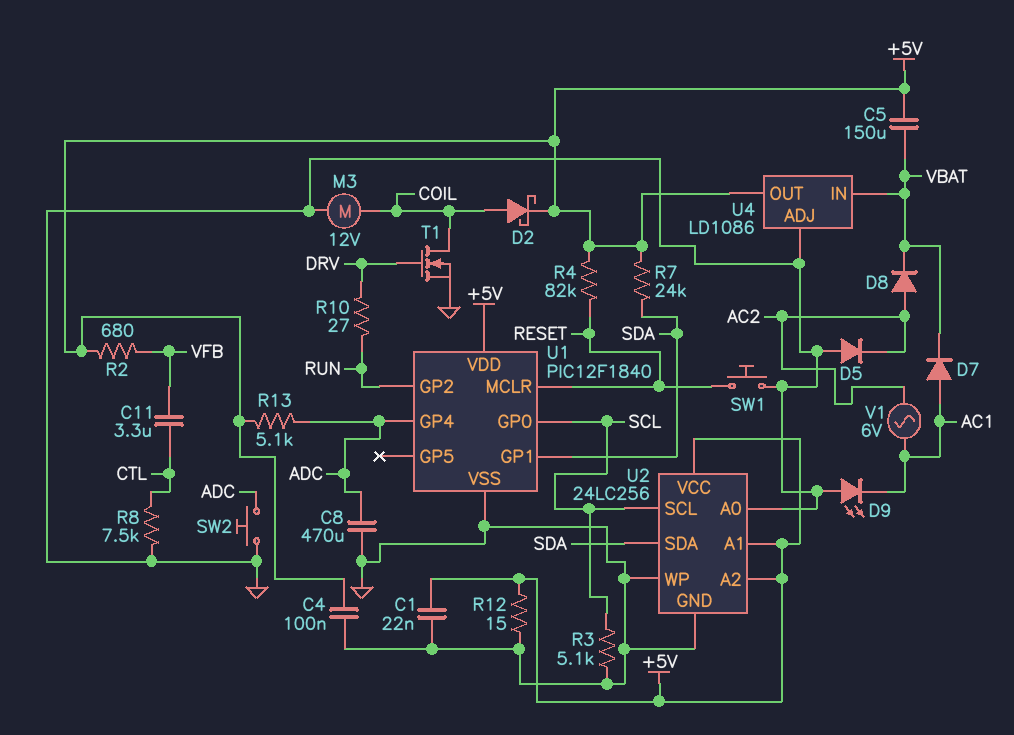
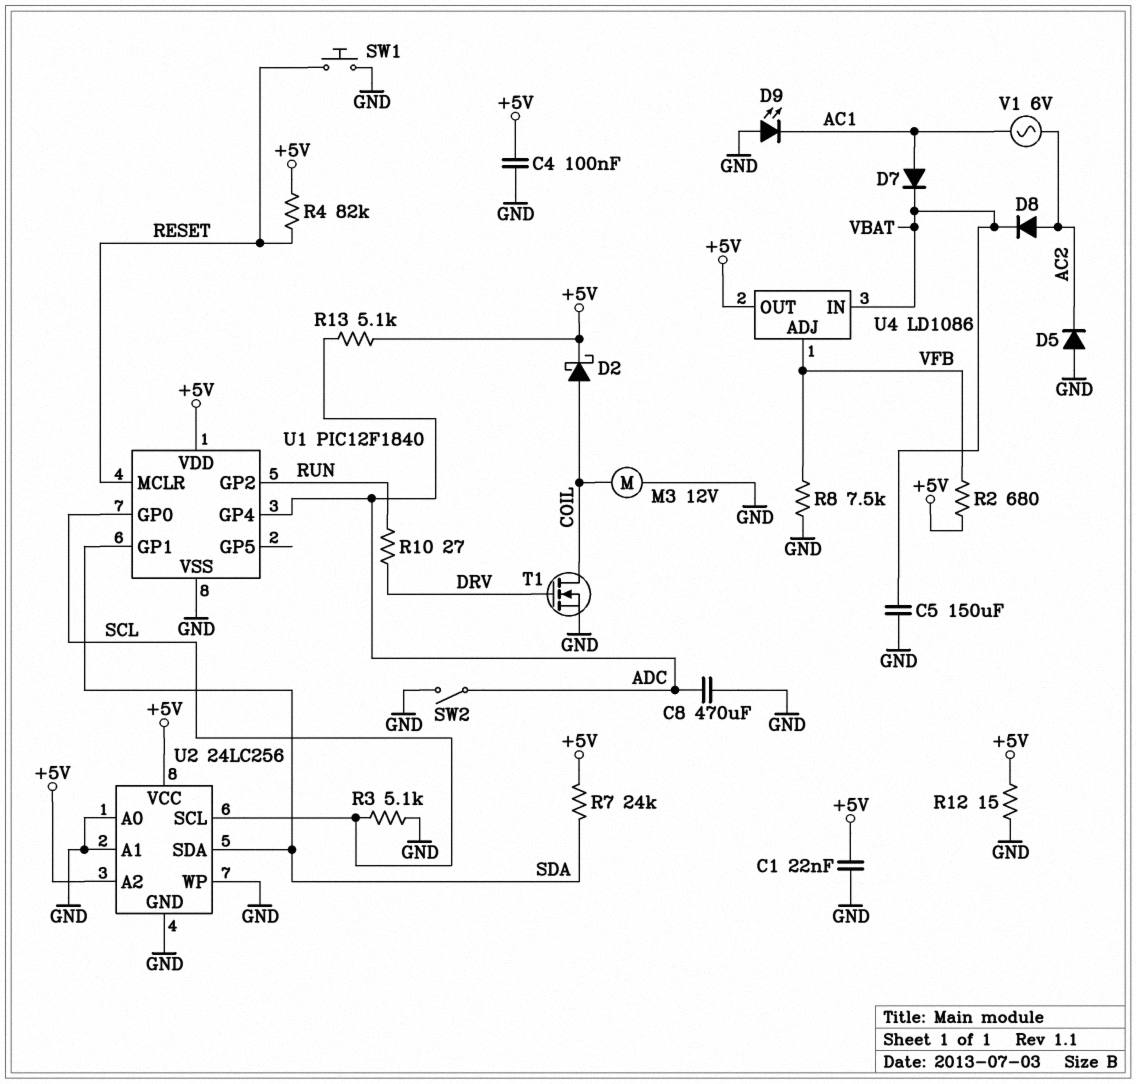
C5: 150uF (+5V, VBAT) -> 150uF (GND, VBAT)
C11: 3.3uF (CTL, VFB) -> none
R8: 7.5k (CTL, GND) -> 7.5k (GND, VFB)
SW2: button (ADC, GND) -> switch (ADC, GND)
U2 pin A1: +5V -> GND
U4 pin ADJ: GND -> VFB

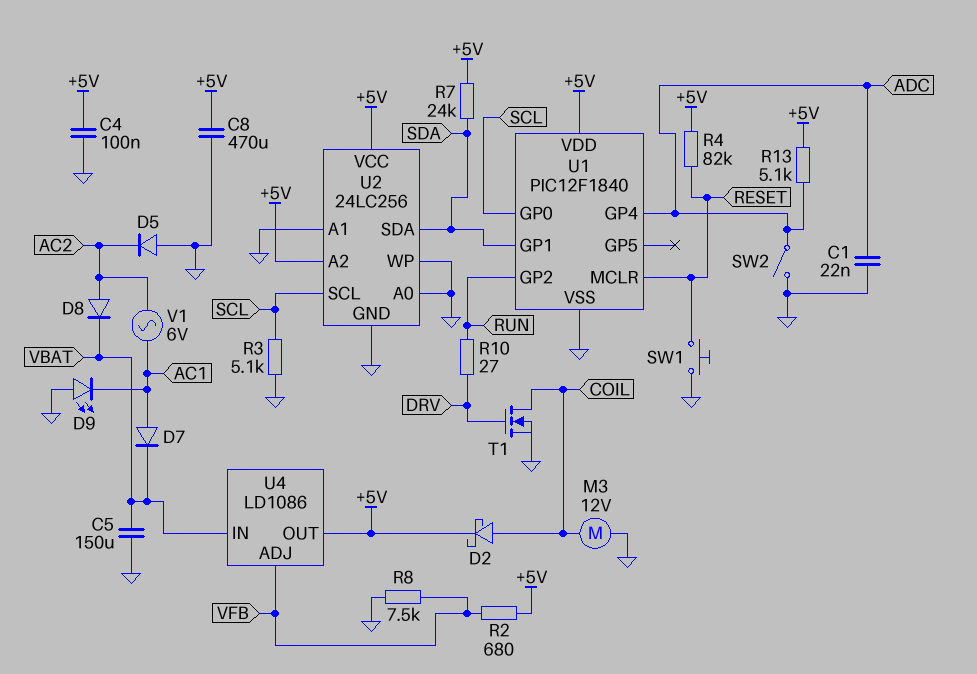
C1: 22nF (+5V, GND) -> 22nF (ADC, GND)
C8: 470uF (ADC, GND) -> 470uF (+5V, GND)
R12: 15 (+5V, GND) -> none

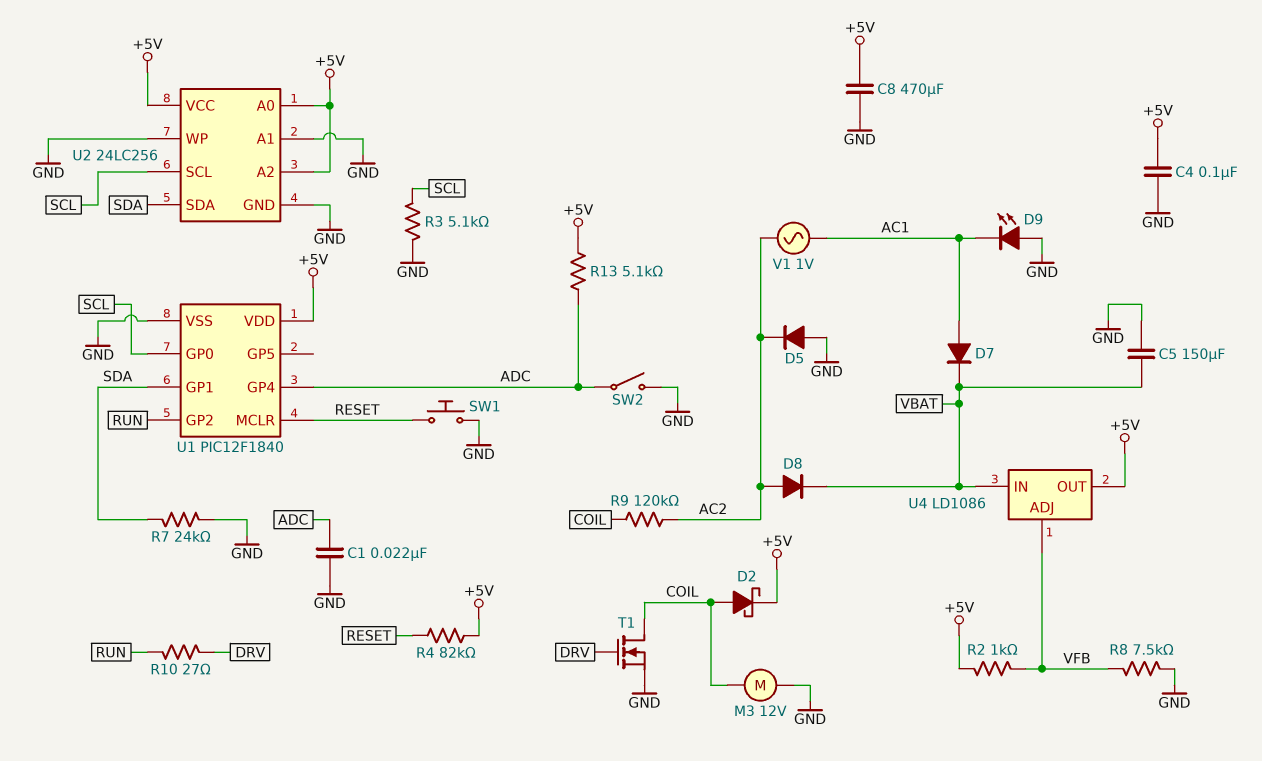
R2: 680 (+5V, VFB) -> 1k (+5V, VFB)
R7: 24k (+5V, SDA) -> 24k (GND, SDA)
R9: none -> 120k (AC2, COIL)
U2 pin A0: GND -> +5V
V1: AC 6V (AC1, AC2) -> AC 1V (AC1, AC2)

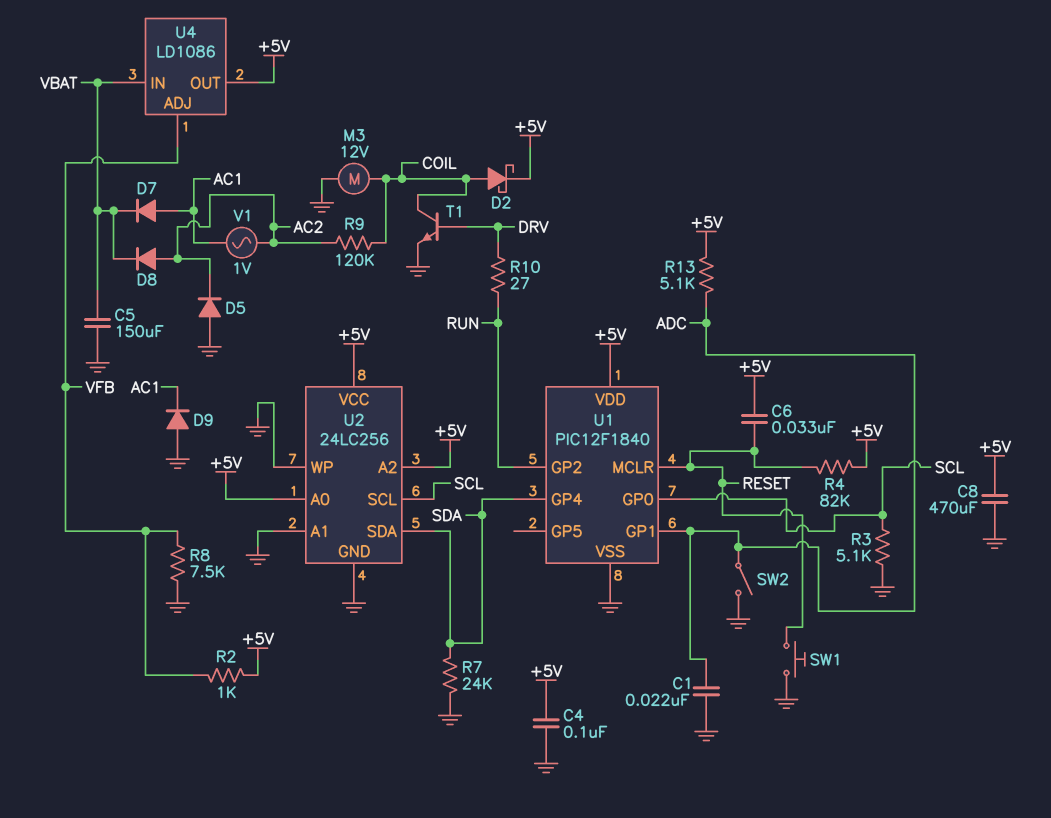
C6: none -> 33nF (+5V, RESET)
D9: LED (A GND, K AC1) -> diode (A GND, K AC1)
T1: NMOS (G DRV, D COIL, S GND) -> NPN (B DRV, C COIL, E GND)
U1 pin GP1: SDA -> ADC
U1 pin GP4: ADC -> SDA

